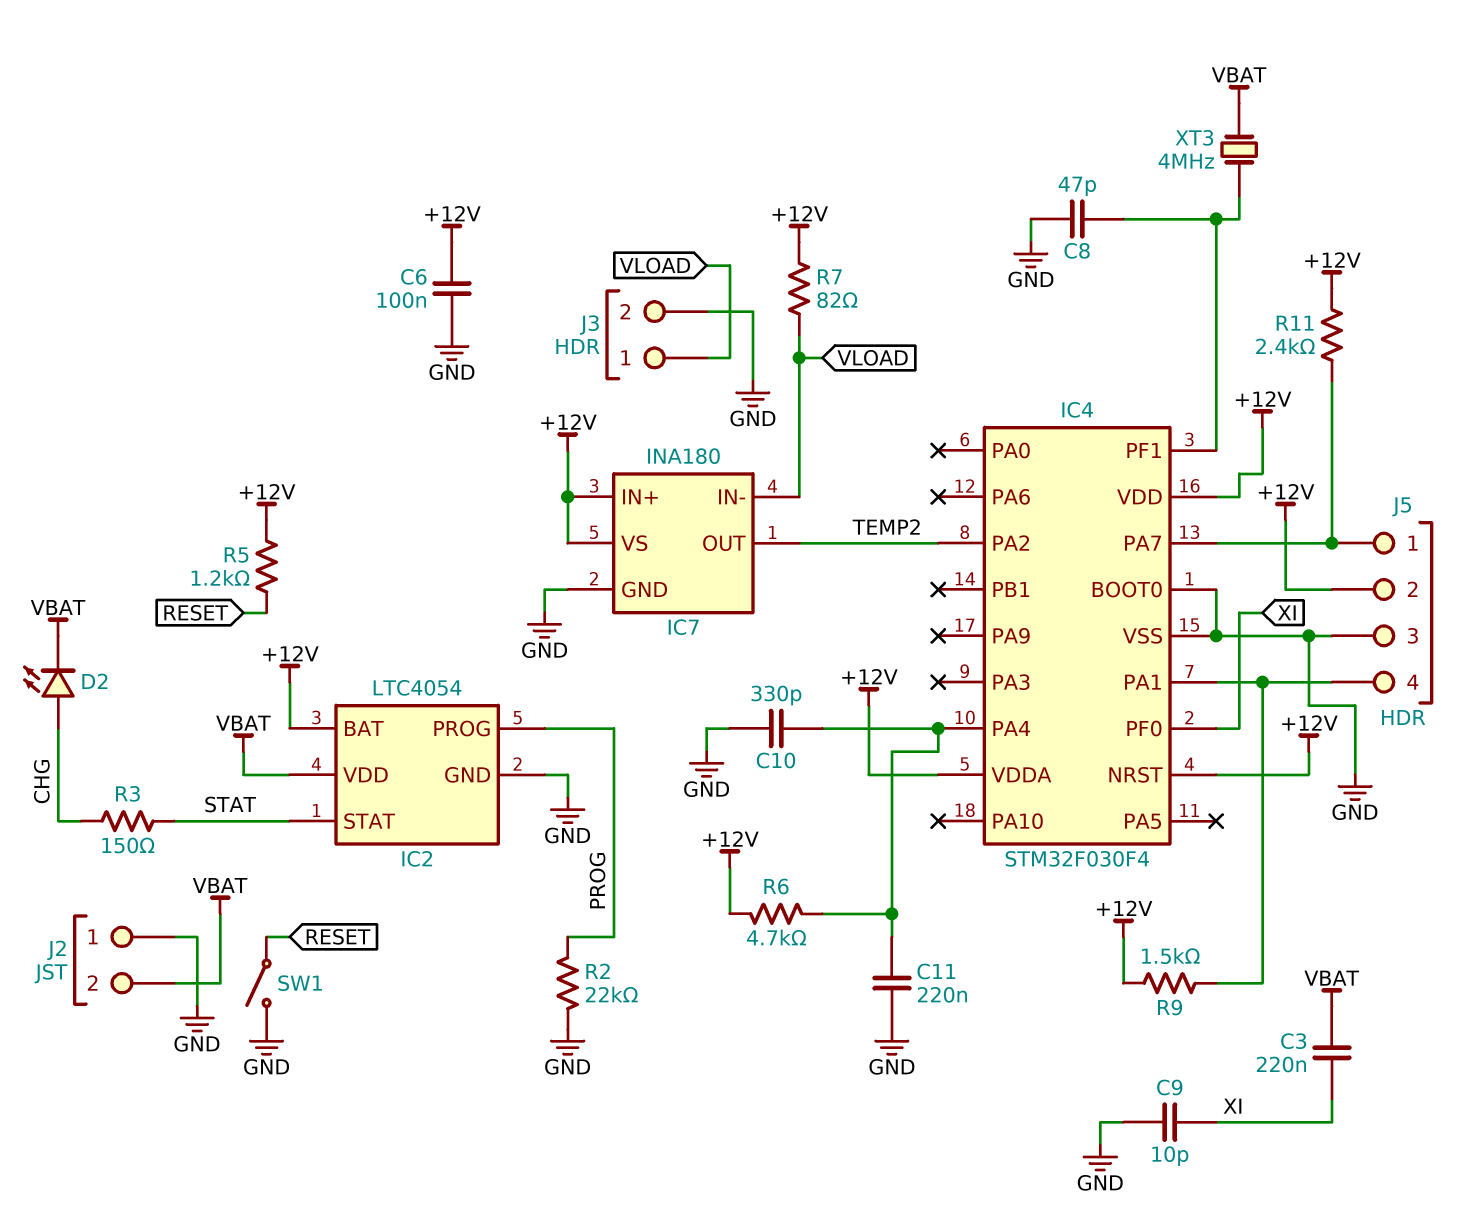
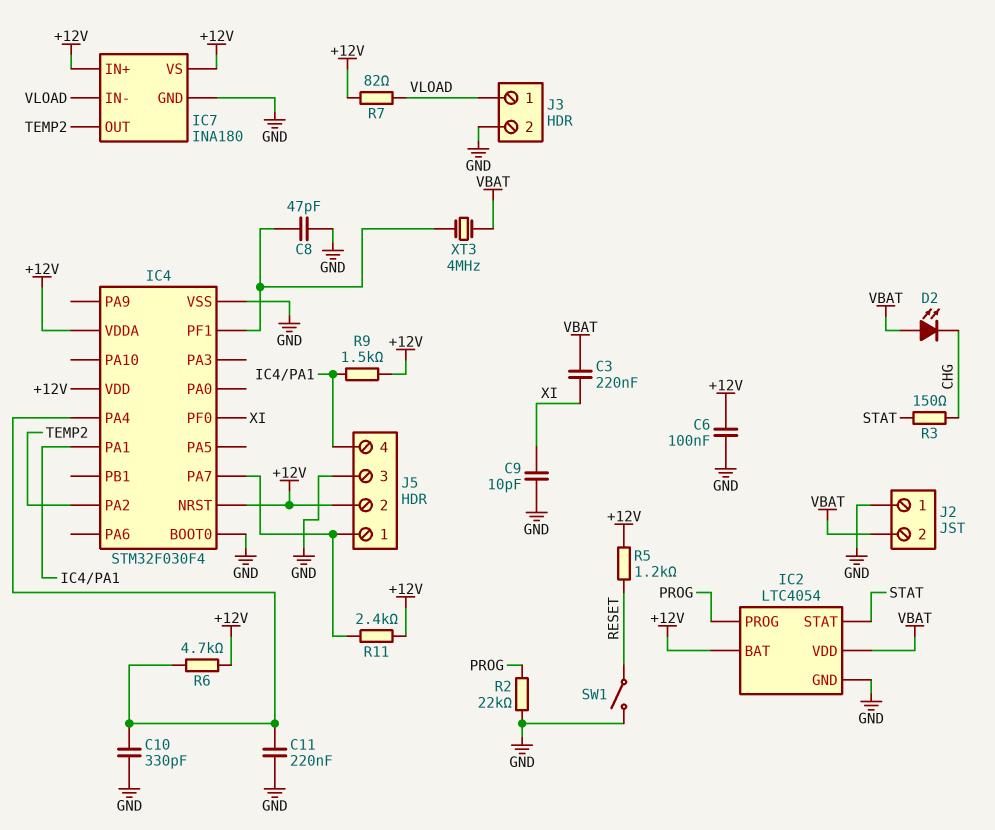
D2: LED (A CHG, K VBAT) -> LED (A VBAT, K CHG)

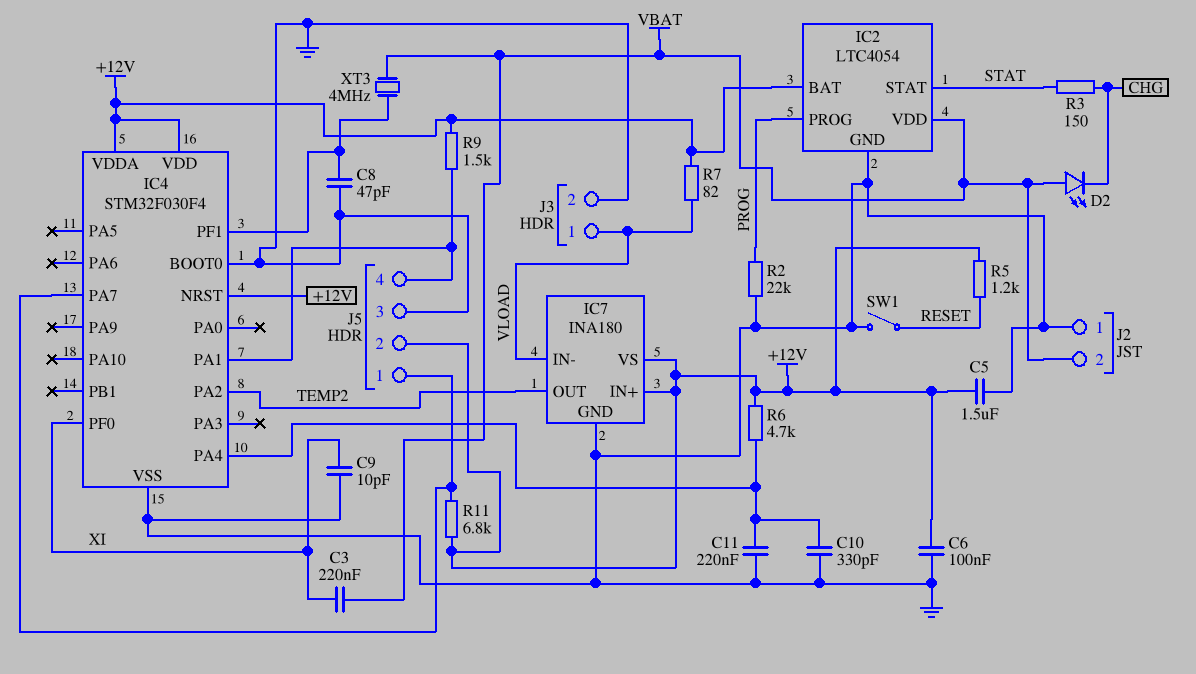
C5: none -> 1.5uF (+12V, GND)
R11: 2.4k (+12V, IC4/PA7) -> 6.8k (+12V, IC4/PA7)

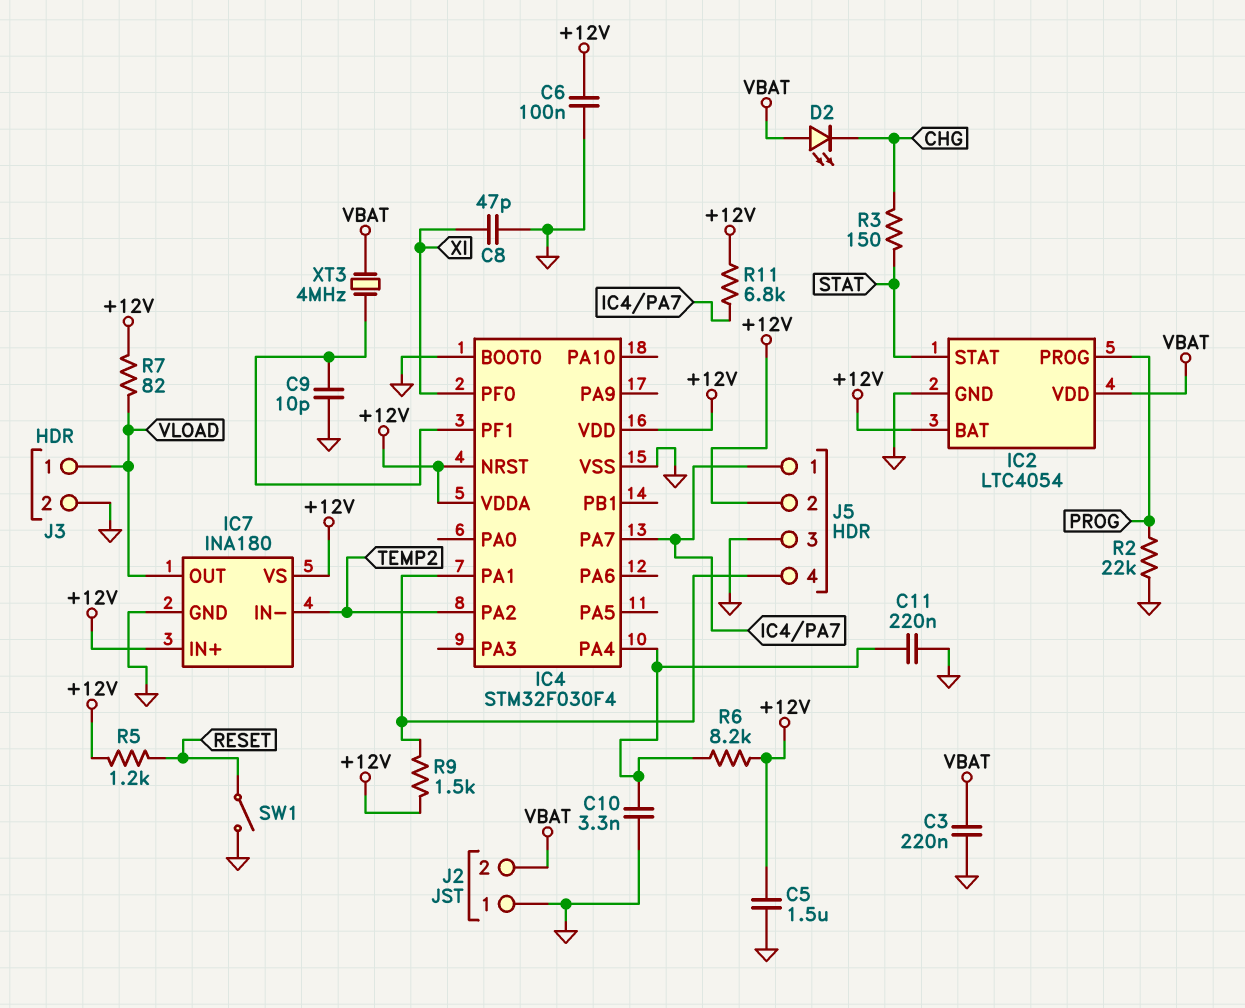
C3: 220nF (VBAT, XI) -> 220nF (GND, VBAT)
C8: 47pF (GND, IC4/PF1) -> 47pF (GND, XI)
C9: 10pF (GND, XI) -> 10pF (GND, IC4/PF1)
C10: 330pF (GND, IC4/PA4) -> 3.3nF (GND, IC4/PA4)
IC7 pin IN-: VLOAD -> TEMP2
IC7 pin OUT: TEMP2 -> VLOAD
R6: 4.7k (+12V, IC4/PA4) -> 8.2k (+12V, IC4/PA4)

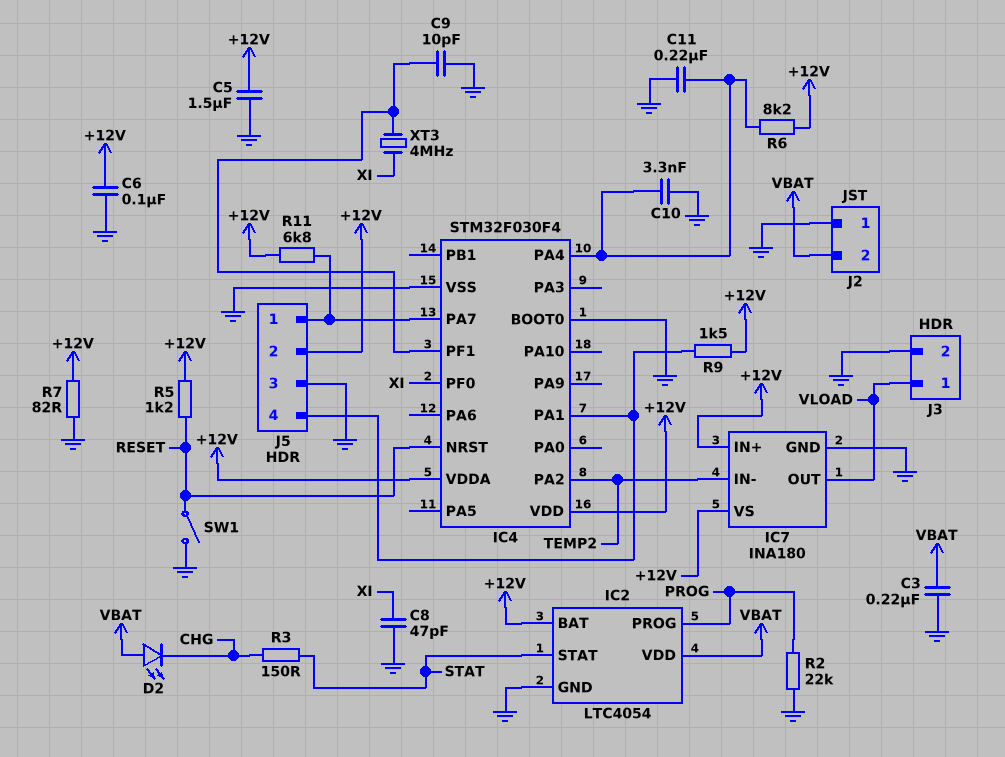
IC4 pin NRST: +12V -> RESET
R7: 82 (+12V, VLOAD) -> 82 (+12V, GND)
XT3: 4MHz (IC4/PF1, VBAT) -> 4MHz (IC4/PF1, XI)

